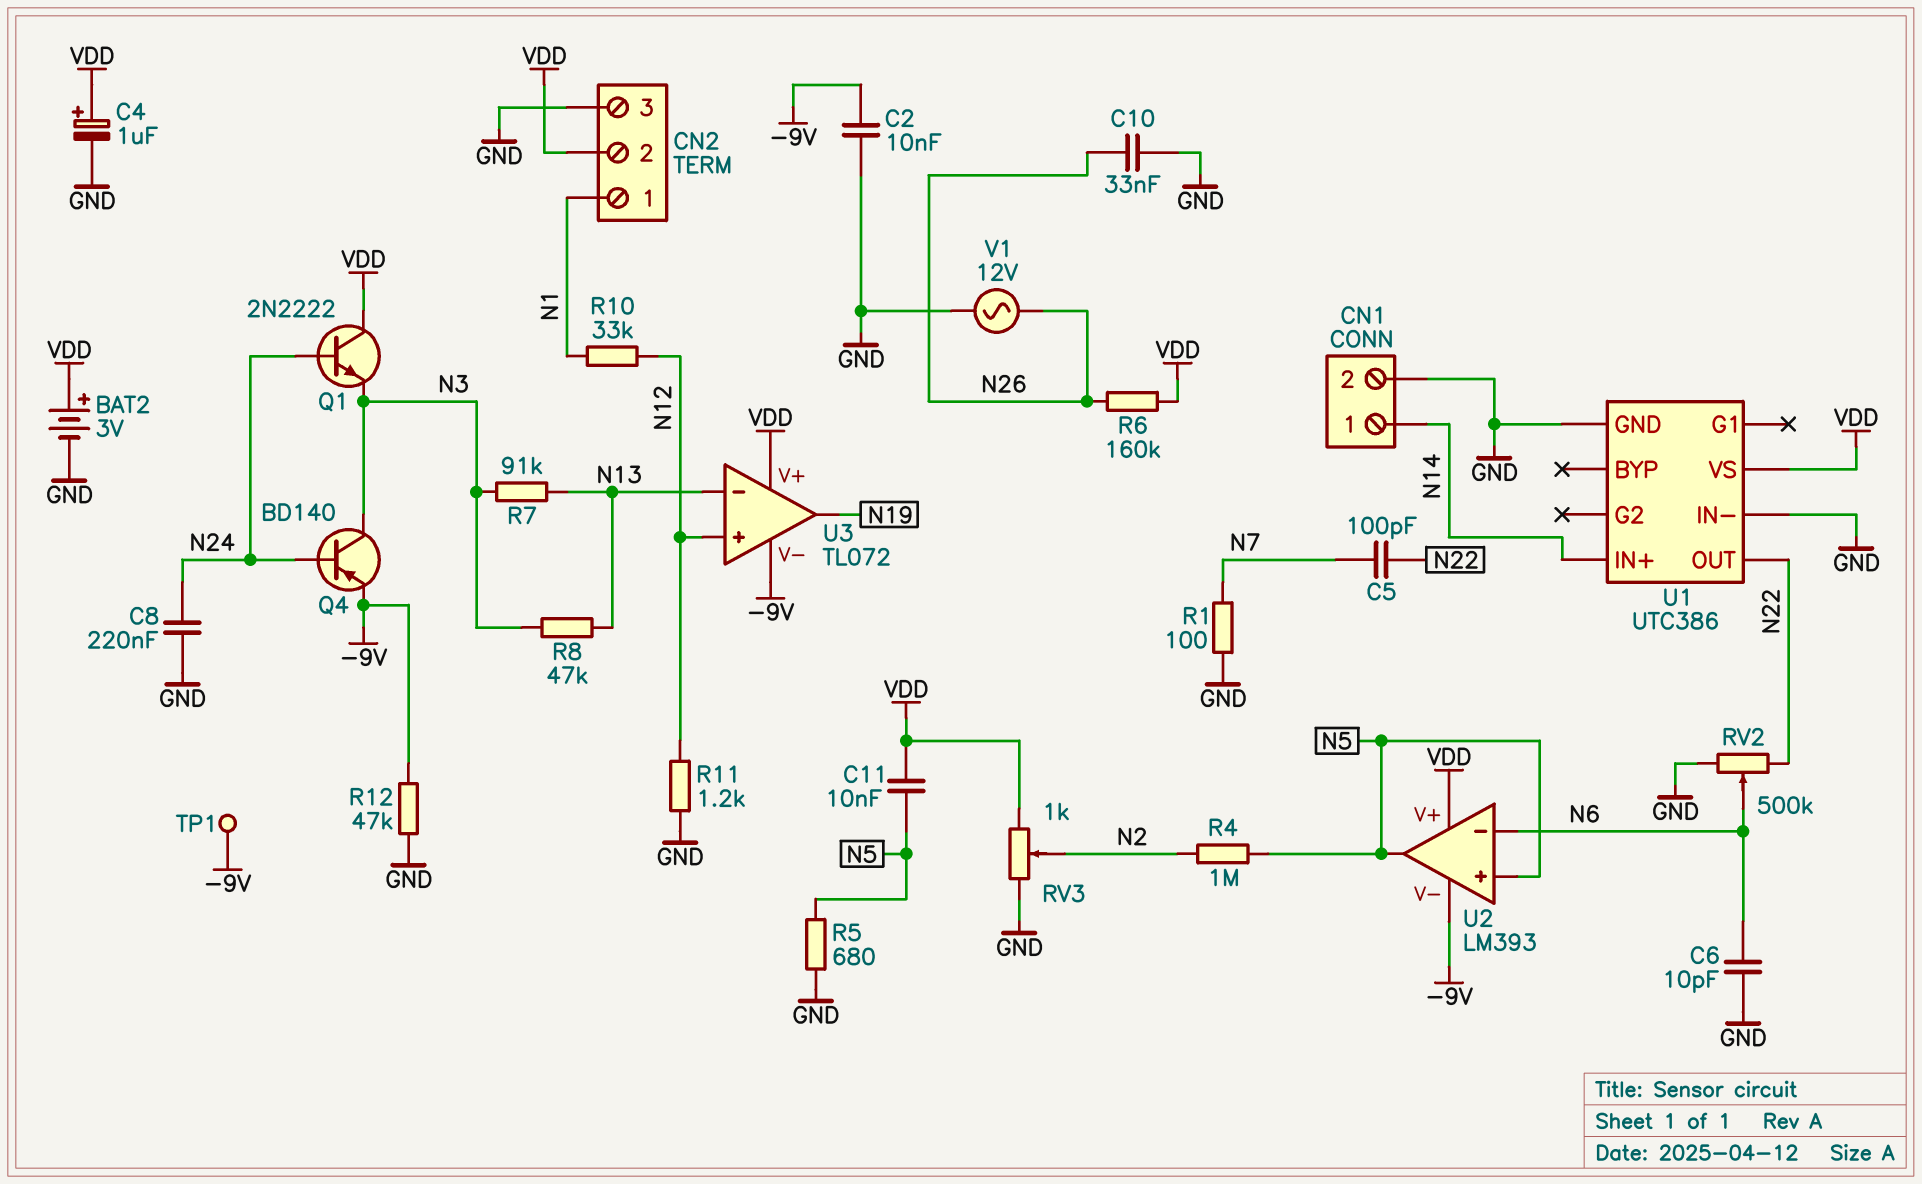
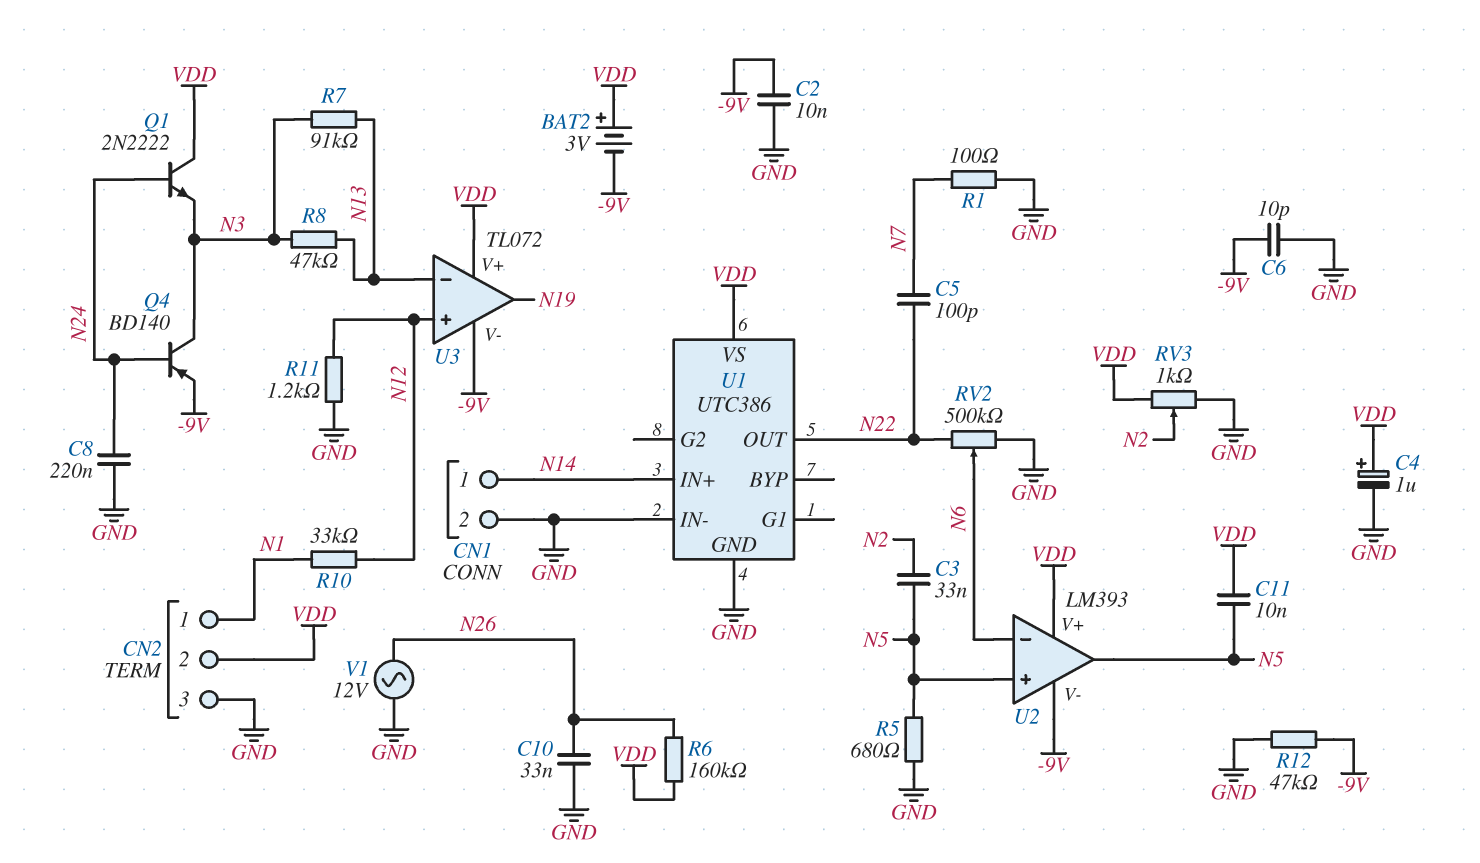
BAT2: 3V (plus VDD, minus GND) -> 3V (plus VDD, minus -9V)
C3: none -> 33nF (N2, N5)
C6: 10pF (GND, N6) -> 10pF (-9V, GND)
R4: 1M (N2, N5) -> none
TP1: test point (-9V) -> none

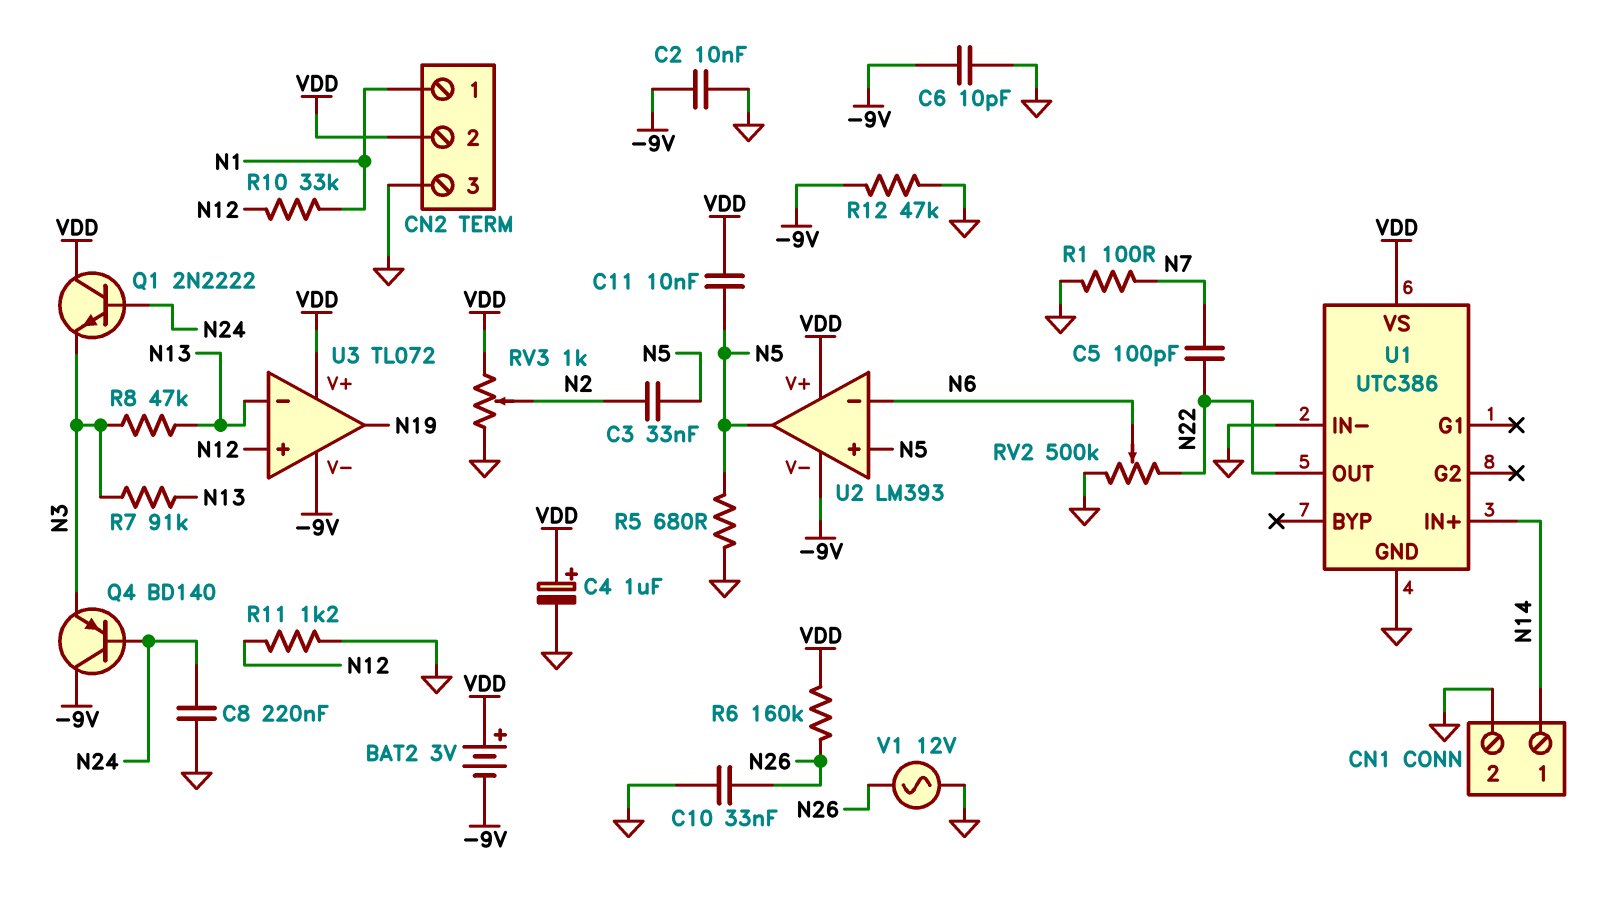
Q4: PNP BD140 (B N24, C N3, E -9V) -> PNP BD140 (B N24, C -9V, E N3)

